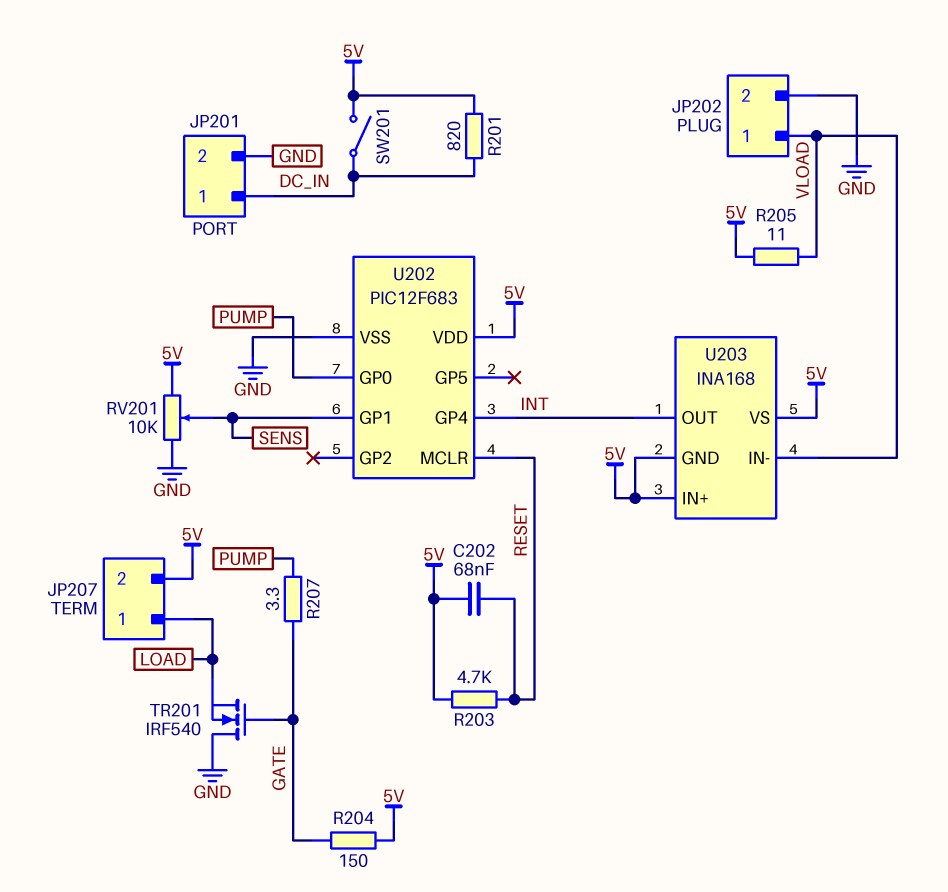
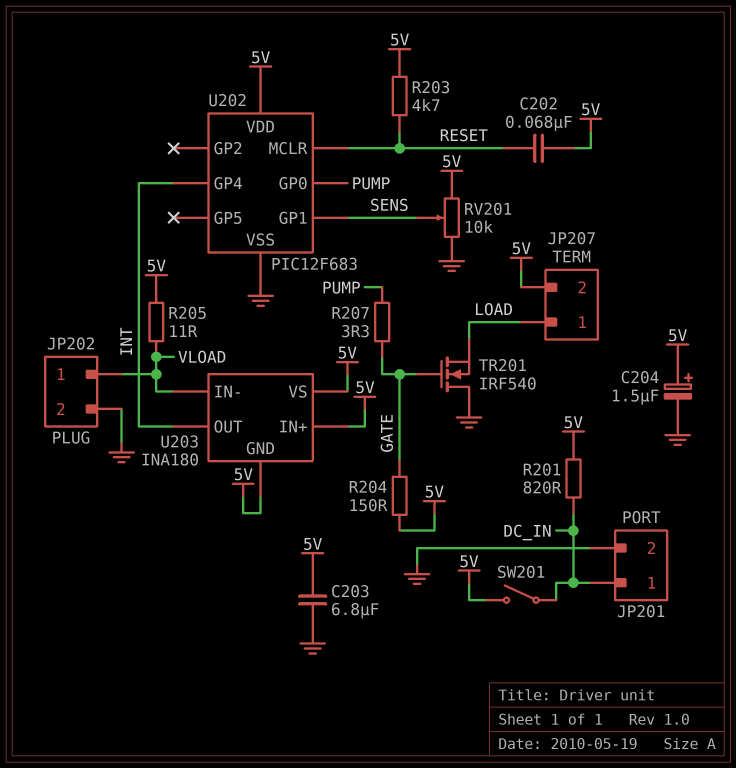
C203: none -> 6.8uF (5V, GND)
C204: none -> 1.5uF (plus 5V, minus GND)
U203: INA168 -> INA180

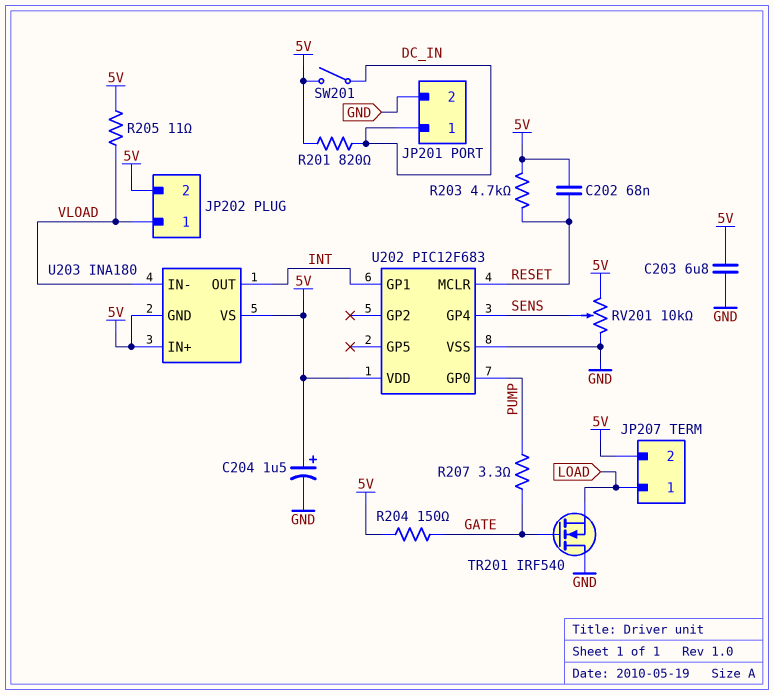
JP202 pin 2: GND -> 5V
U202 pin GP1: SENS -> INT
U202 pin GP4: INT -> SENS

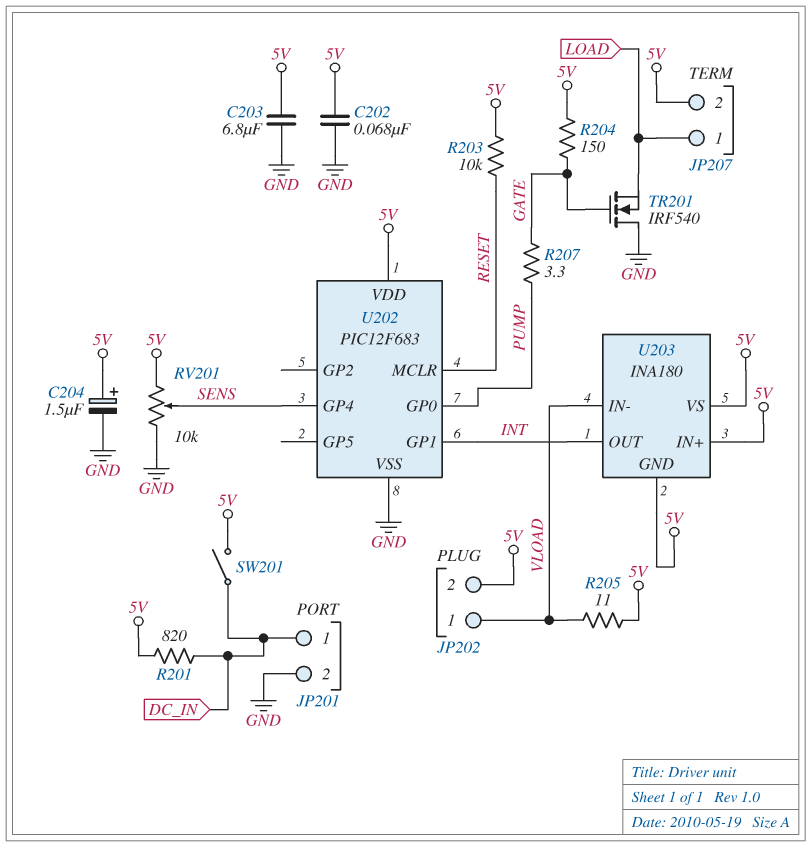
C202: 68nF (5V, RESET) -> 68nF (5V, GND)
R203: 4.7k (5V, RESET) -> 10k (5V, RESET)

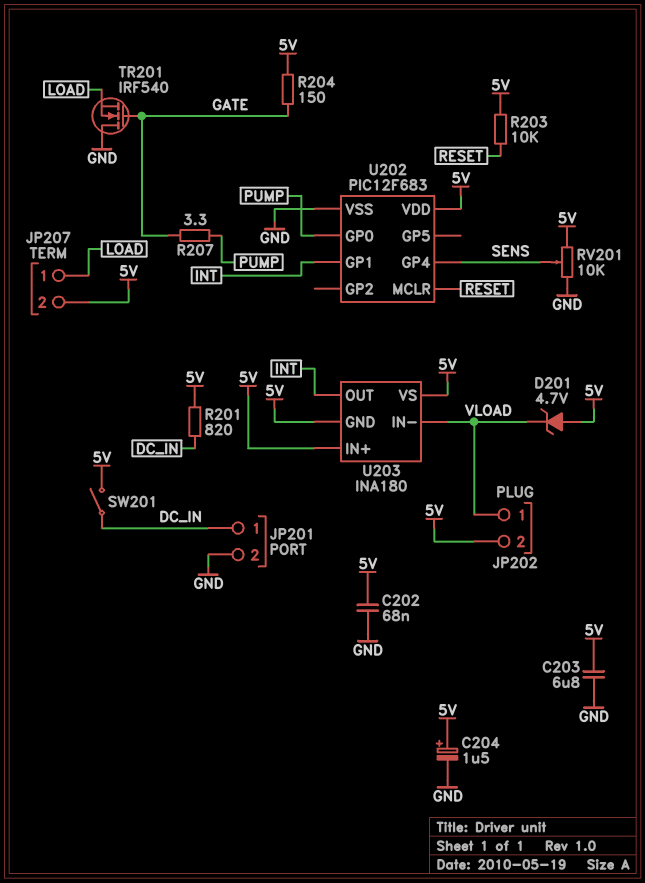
D201: none -> zener 4.7V (A 5V, K VLOAD)
R205: 11 (5V, VLOAD) -> none

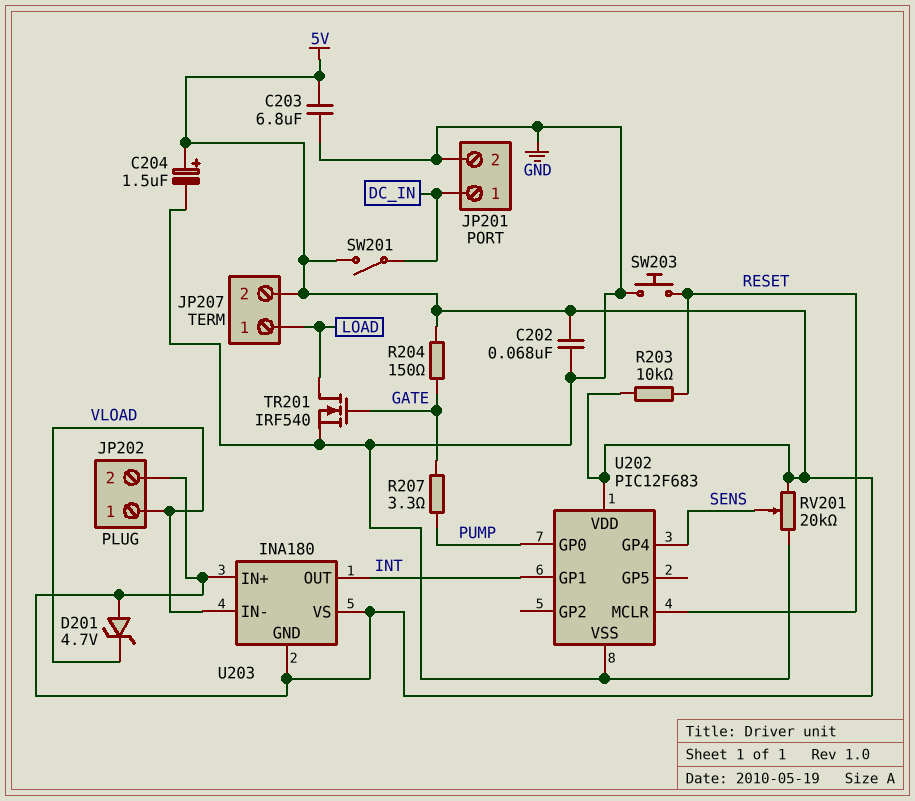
R201: 820 (5V, DC_IN) -> none
RV201: 10k (5V, GND, wiper SENS) -> 20k (5V, GND, wiper SENS)
SW203: none -> button (GND, RESET)
TR201: NMOS IRF540 (G GATE, D GND, S LOAD) -> NMOS IRF540 (G GATE, D LOAD, S GND)

